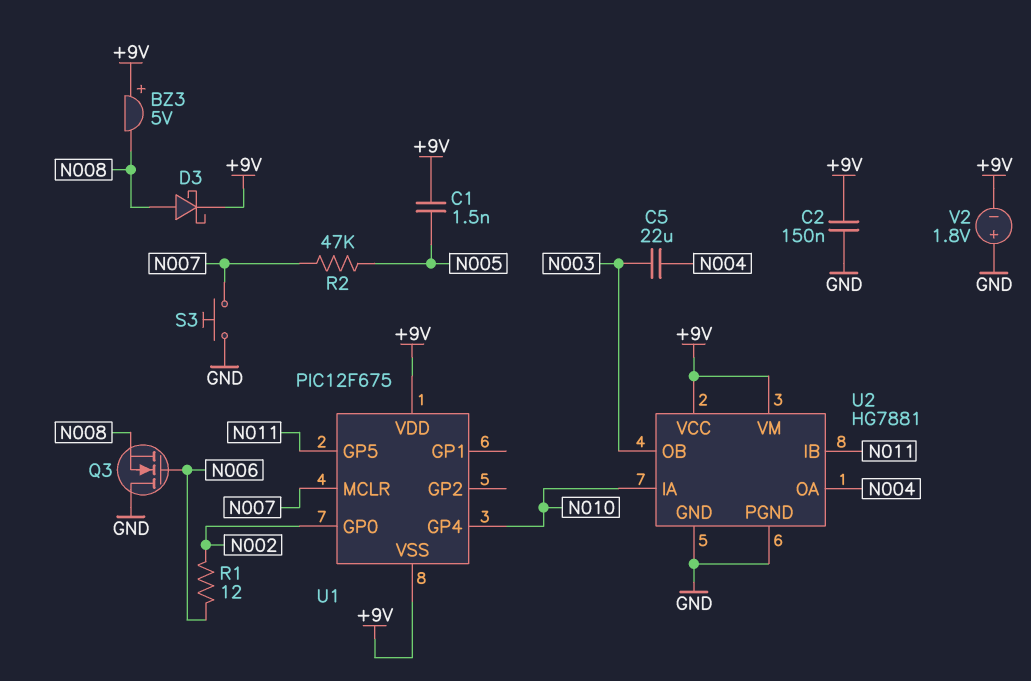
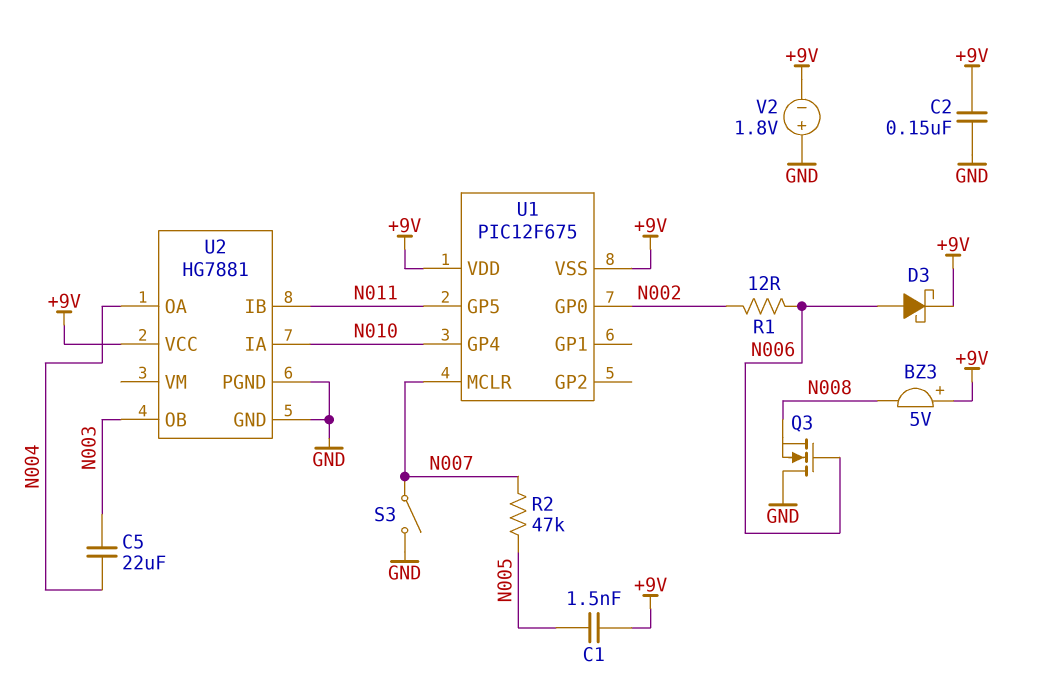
D3: schottky (A N008, K +9V) -> schottky (A N006, K +9V)
S3: button (GND, N007) -> switch (GND, N007)
U2 pin VM: +9V -> none

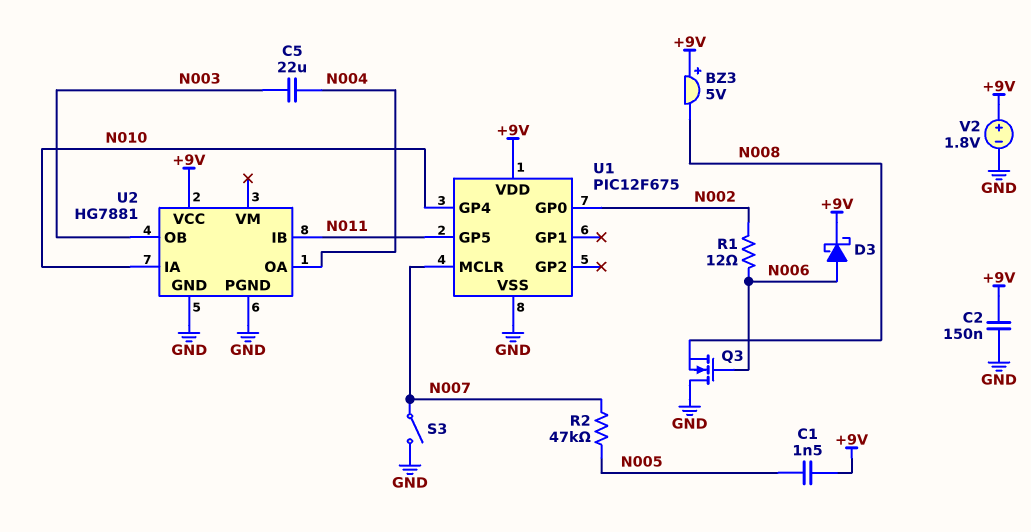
U1 pin VSS: +9V -> GND
V2: 1.8V (plus GND, minus +9V) -> 1.8V (plus +9V, minus GND)

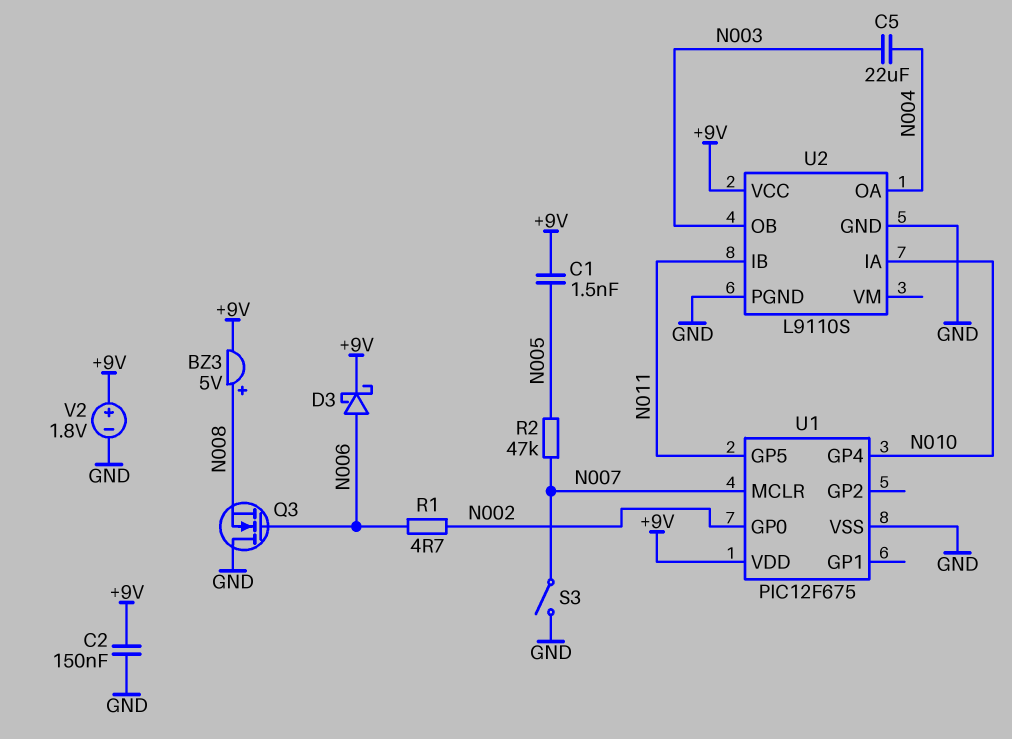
BZ3: buzzer 5V (plus +9V, minus N008) -> buzzer 5V (plus N008, minus +9V)
R1: 12 (N002, N006) -> 4.7 (N002, N006)
U2: HG7881 -> L9110S

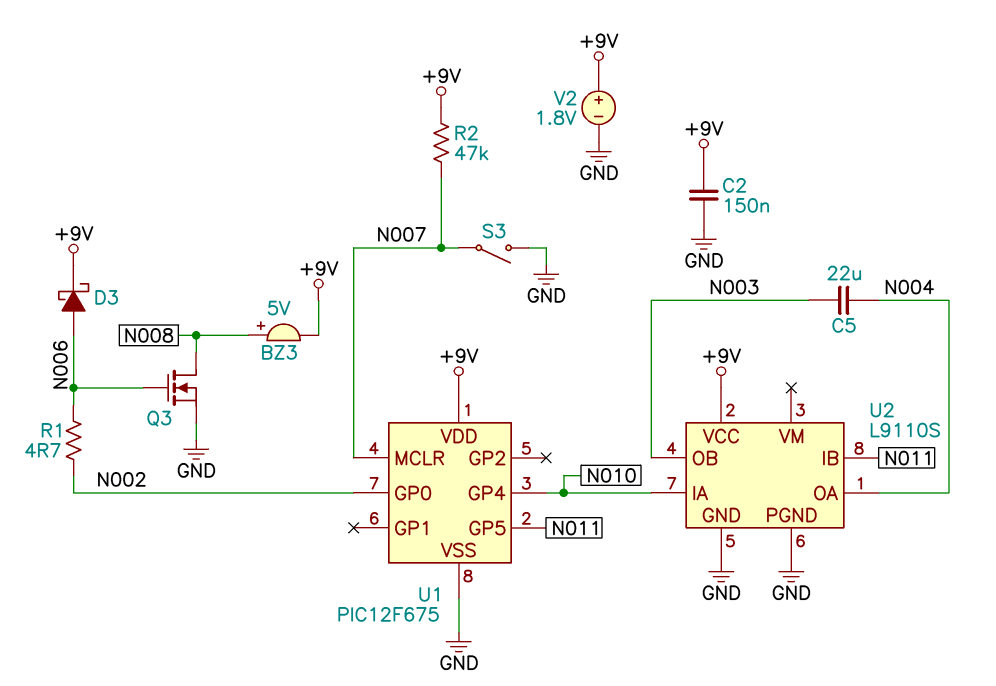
C1: 1.5nF (+9V, N005) -> none
Q3: NMOS (G N006, D GND, S N008) -> NMOS (G N006, D N008, S GND)
R2: 47k (N005, N007) -> 47k (+9V, N007)

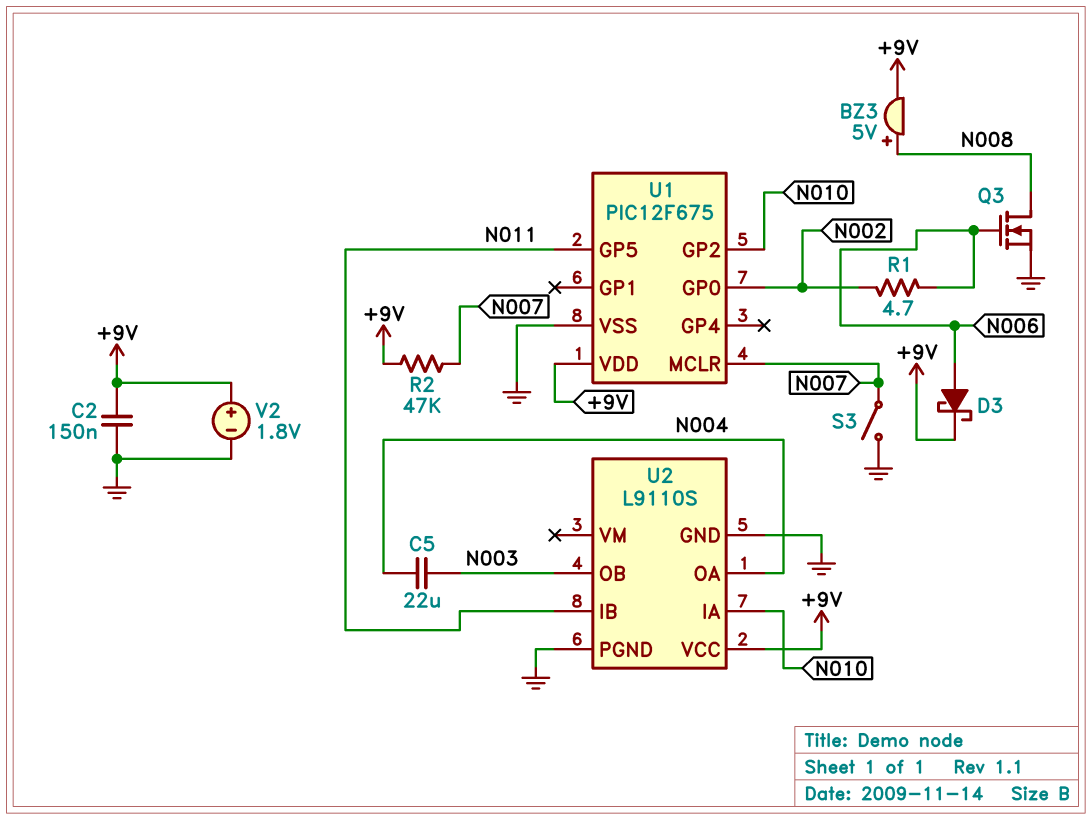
U1 pin GP2: none -> N010
U1 pin GP4: N010 -> none

